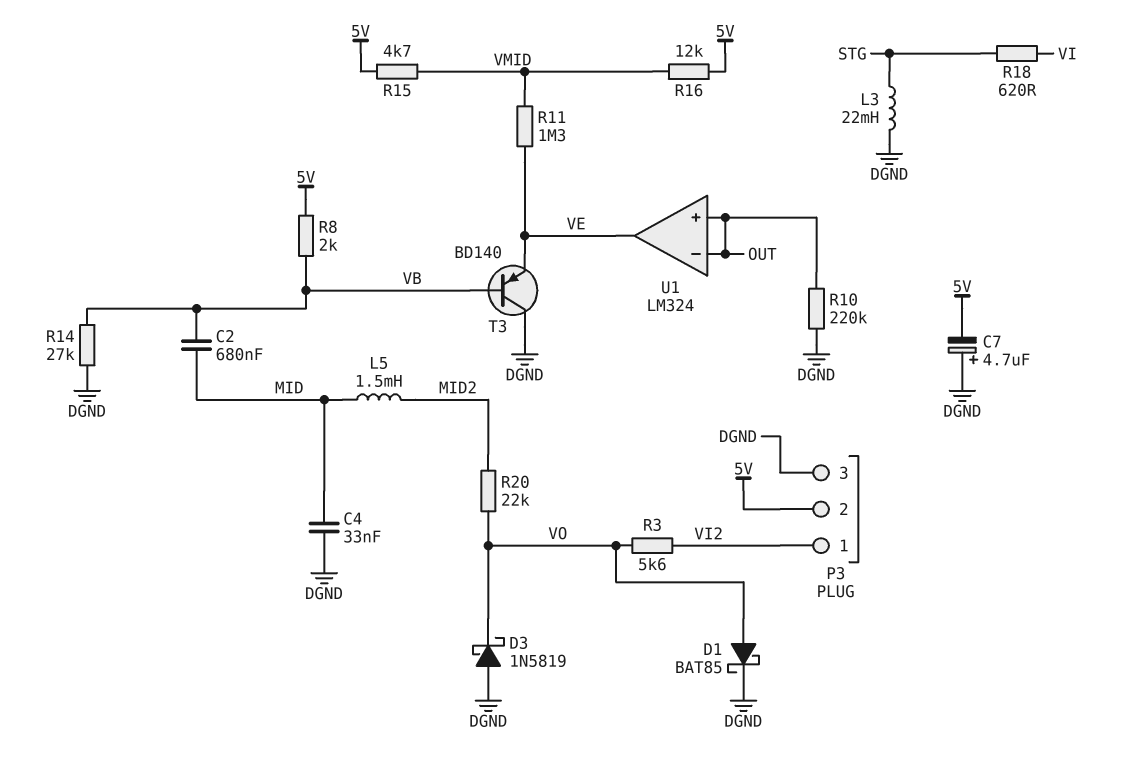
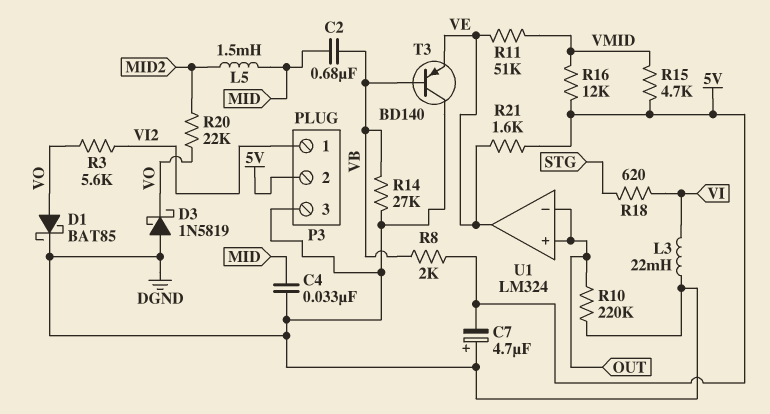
L3: 22mH (DGND, STG) -> 22mH (DGND, VI)
R11: 1.3M (VE, VMID) -> 51k (VE, VMID)
R21: none -> 1.6k (5V, VE)

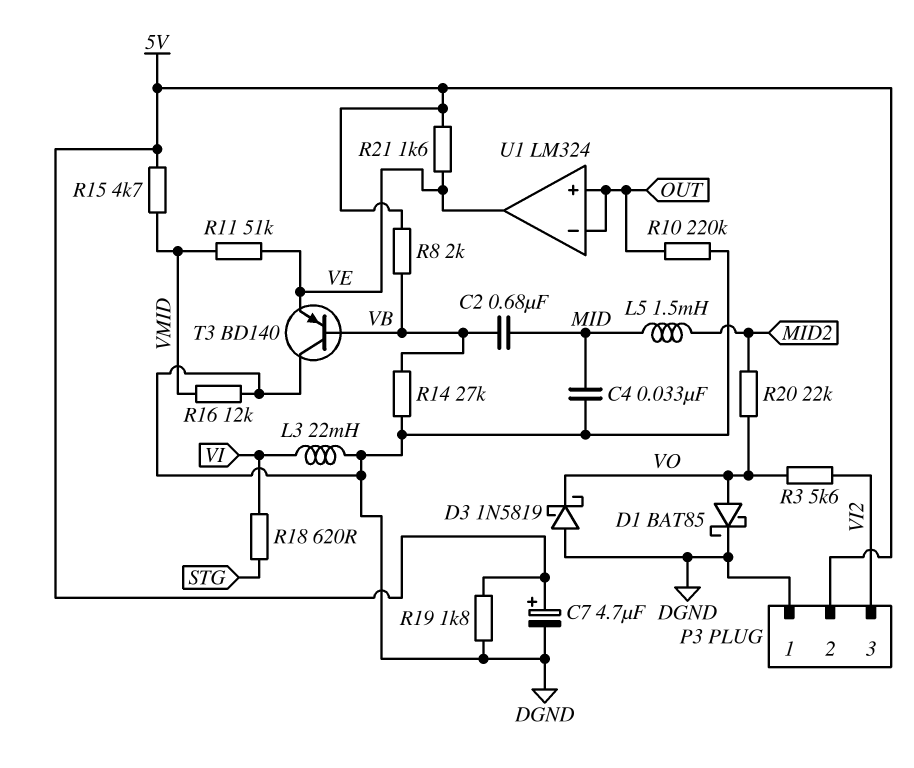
C7: 4.7uF (plus DGND, minus 5V) -> 4.7uF (plus 5V, minus DGND)
P3 pin 1: VI2 -> DGND
P3 pin 3: DGND -> VI2
R16: 12k (5V, VMID) -> 12k (DGND, VMID)
R19: none -> 1.8k (5V, DGND)

